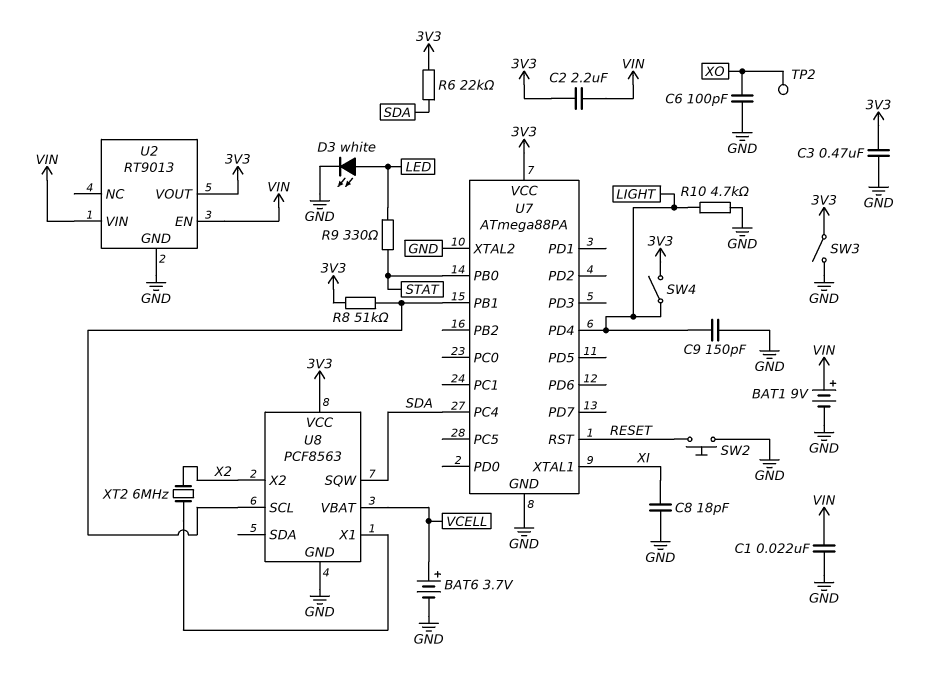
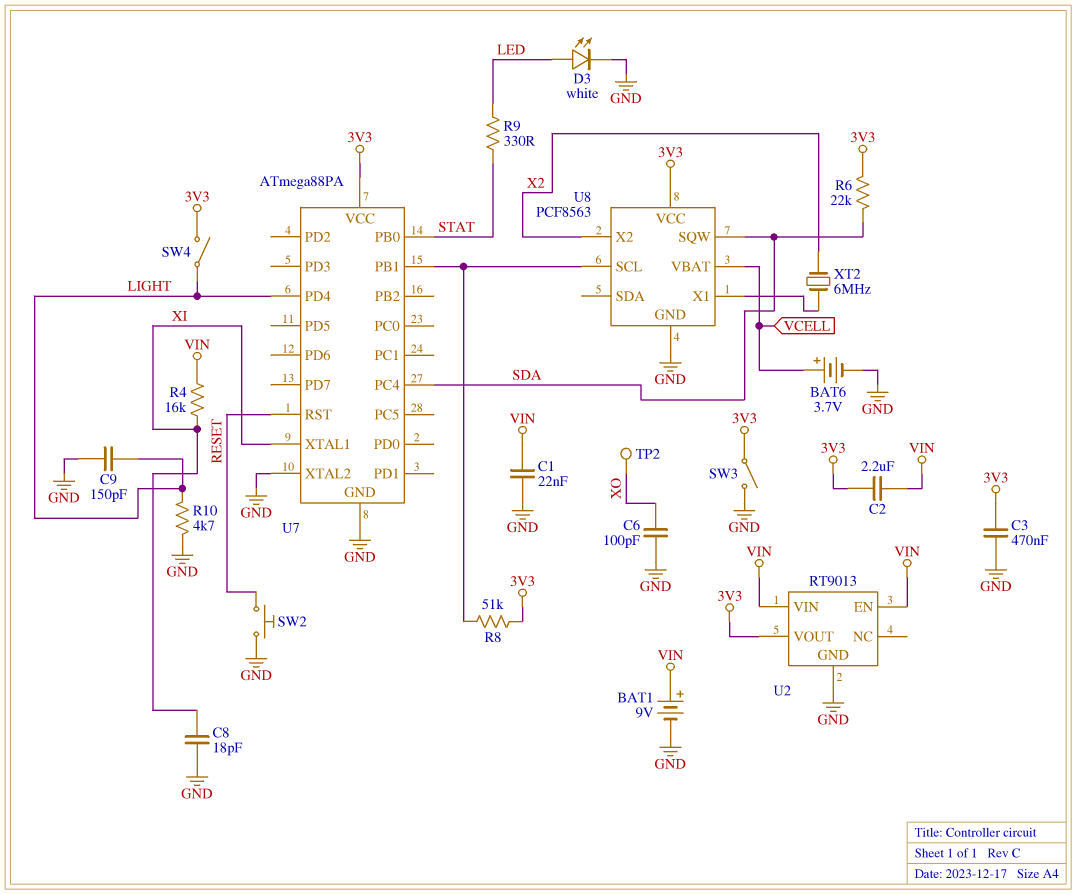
R4: none -> 16k (VIN, XI)

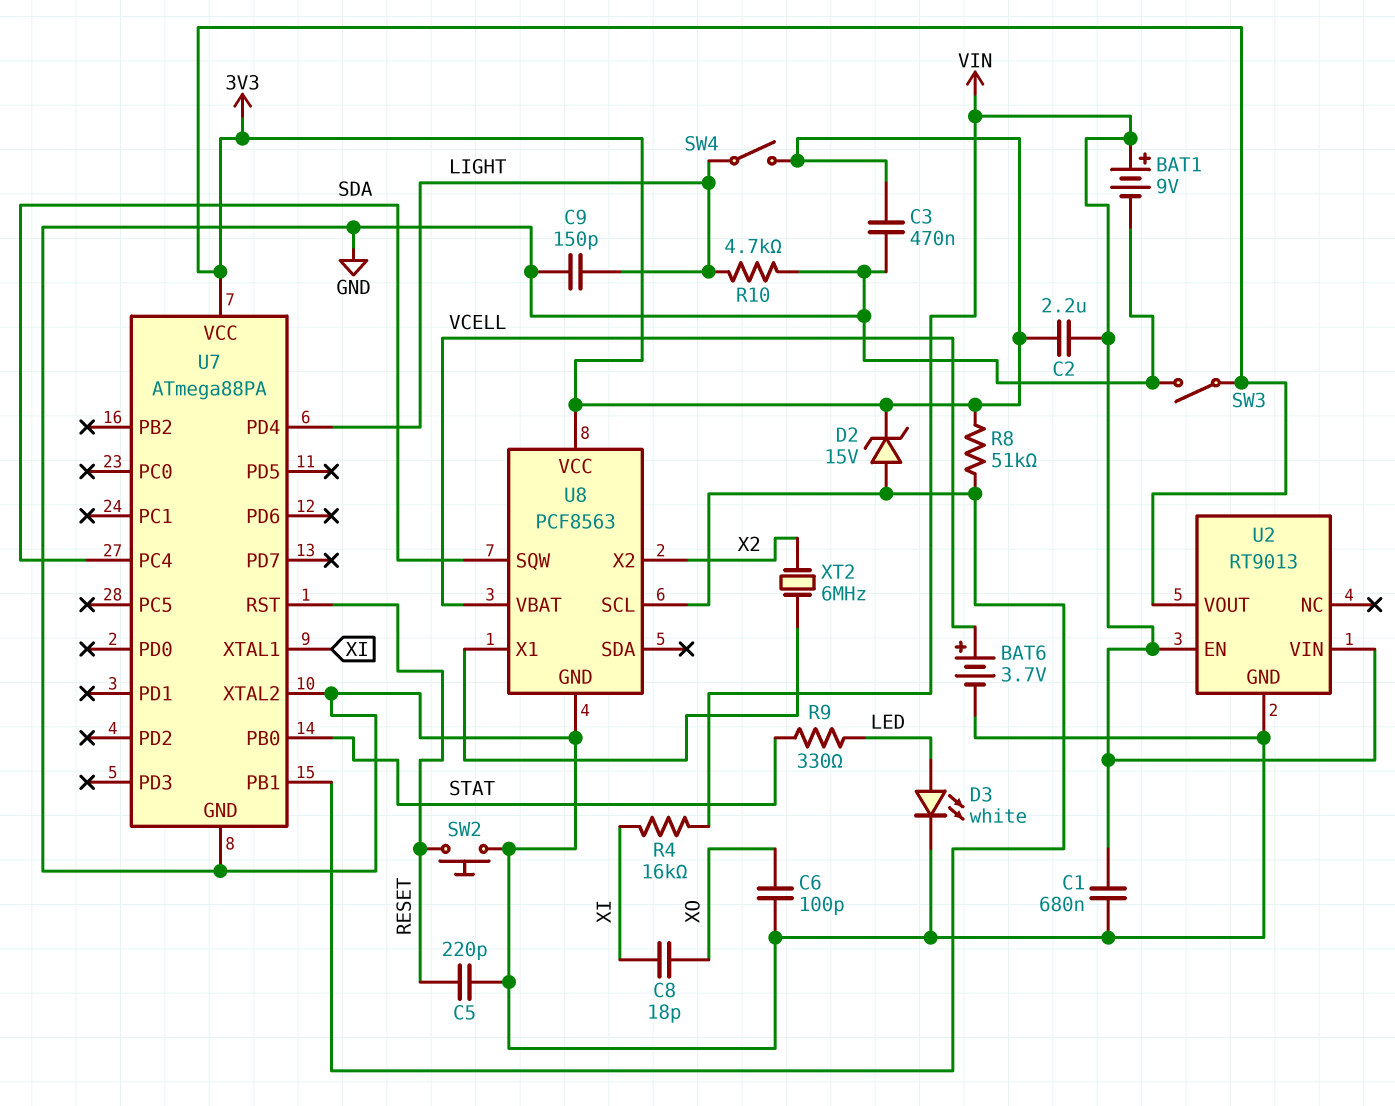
C1: 22nF (GND, VIN) -> 680nF (GND, VIN)
C5: none -> 220pF (GND, RESET)
C8: 18pF (GND, XI) -> 18pF (XI, XO)
D2: none -> zener 15V (A U7/PB1, K 3V3)
R6: 22k (3V3, SDA) -> none
TP2: test point (XO) -> none

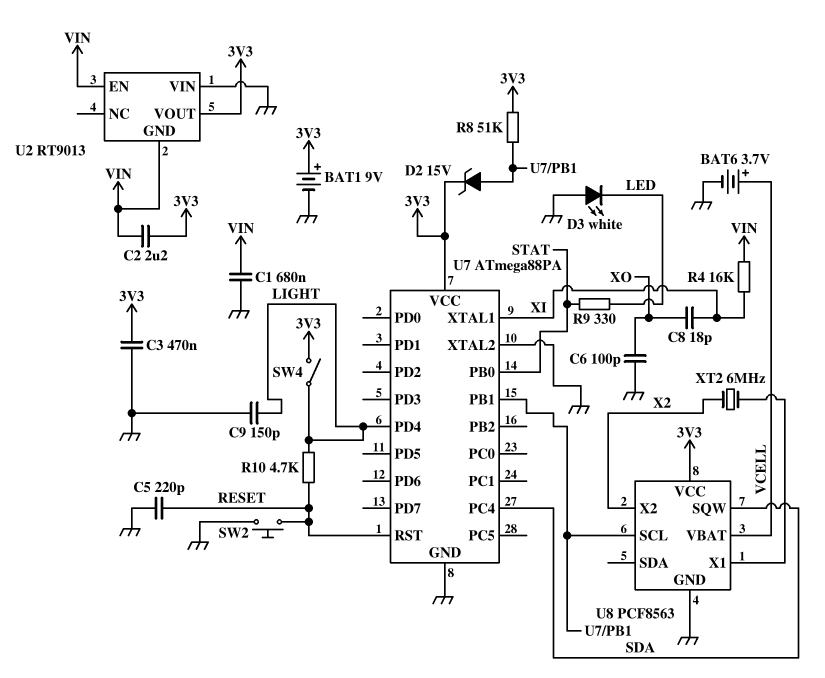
BAT1: 9V (plus VIN, minus GND) -> 9V (plus 3V3, minus GND)
D3: LED white (A LED, K GND) -> LED white (A GND, K LED)
R10: 4.7k (GND, LIGHT) -> 4.7k (LIGHT, RESET)
SW3: switch (3V3, GND) -> none
U2 pin GND: GND -> VIN
U2 pin VIN: VIN -> GND

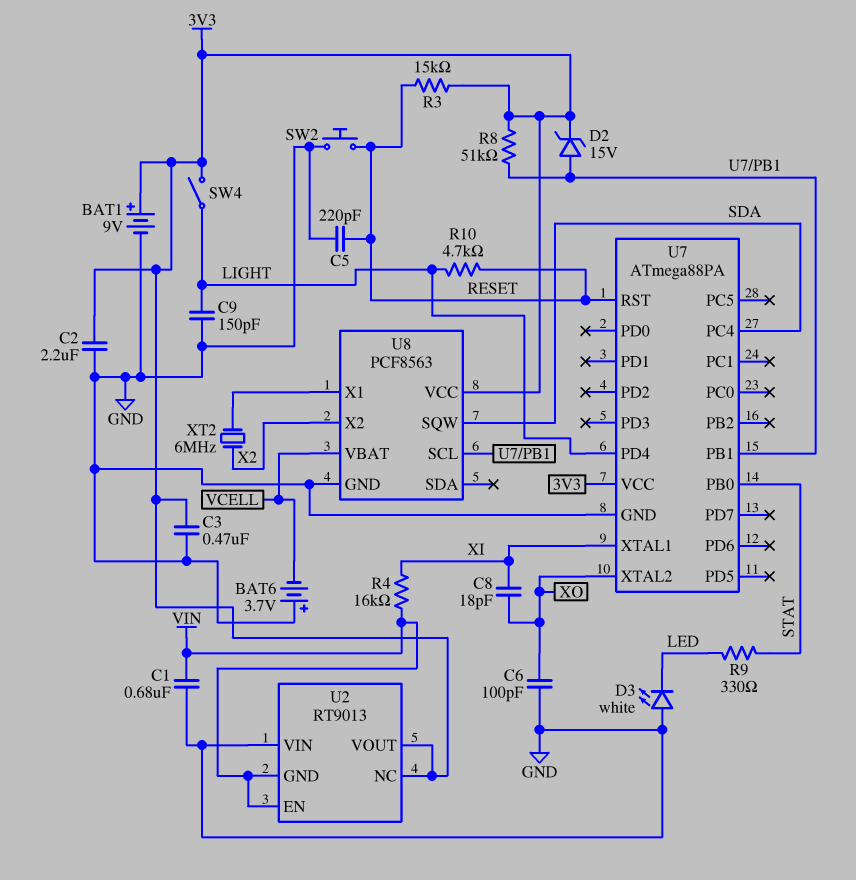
BAT6: 3.7V (plus VCELL, minus GND) -> 3.7V (plus GND, minus VCELL)
C2: 2.2uF (3V3, VIN) -> 2.2uF (3V3, GND)
R3: none -> 15k (3V3, RESET)
U2 pin NC: none -> 3V3
U7 pin XTAL2: GND -> XO

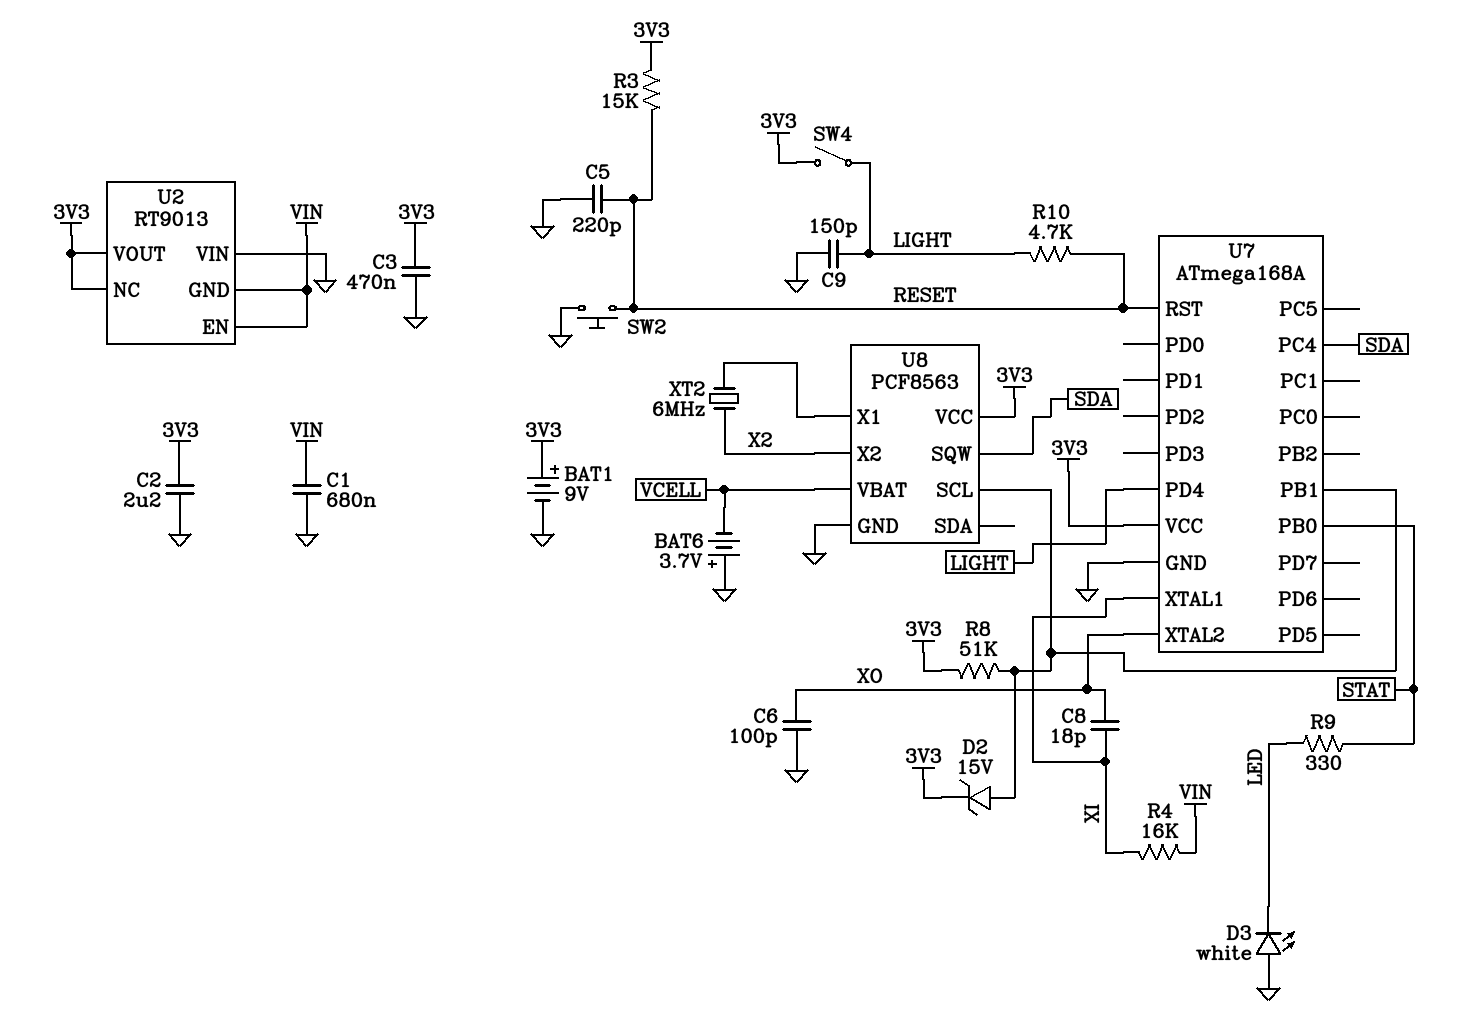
U7: ATmega88PA -> ATmega168A

